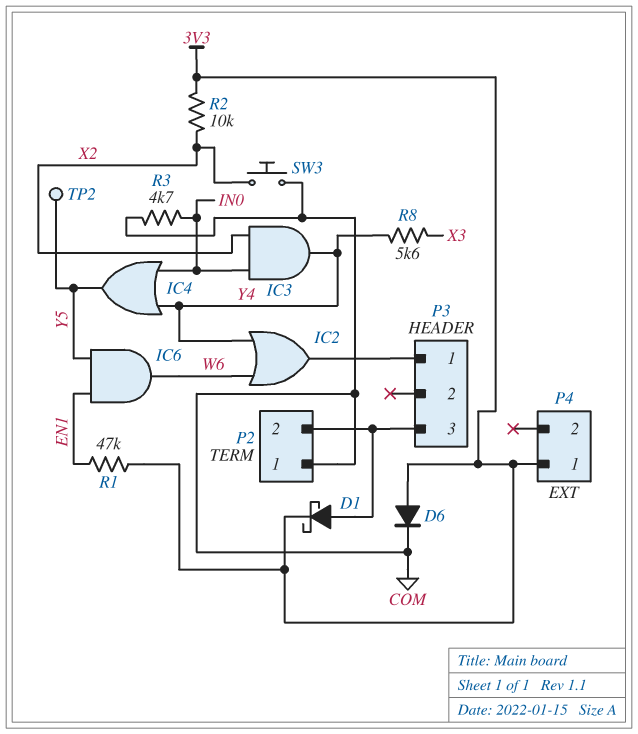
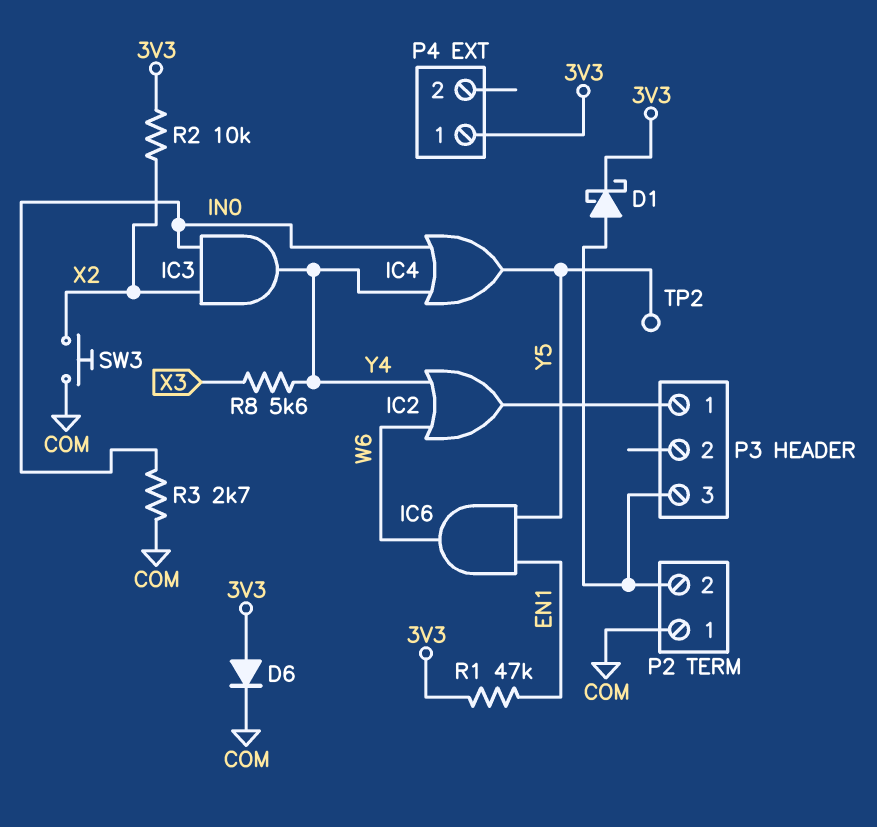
R3: 4.7k (COM, IN0) -> 2.7k (COM, IN0)

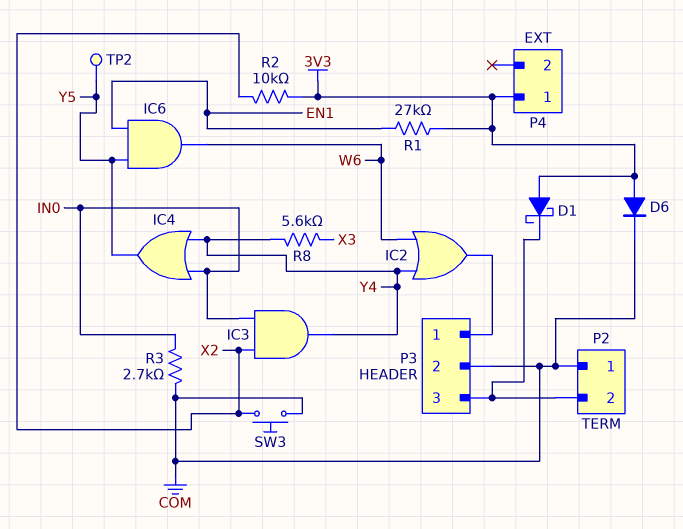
D1: schottky (A P2/2, K 3V3) -> schottky (A 3V3, K P2/2)
P3 pin 2: none -> COM
R1: 47k (3V3, EN1) -> 27k (3V3, EN1)

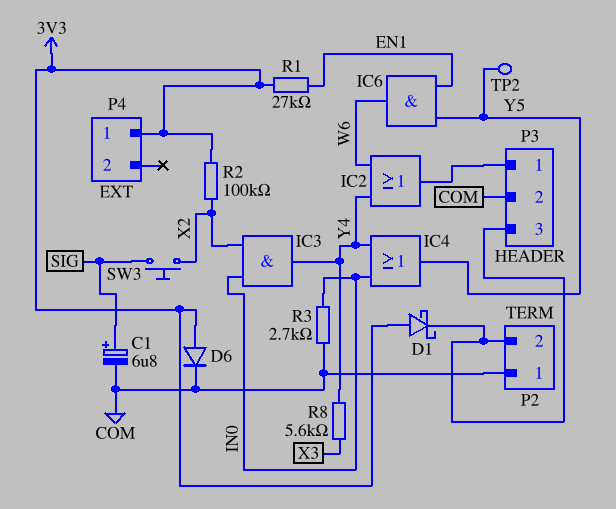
C1: none -> 6.8uF (plus SIG, minus COM)
R2: 10k (3V3, X2) -> 100k (3V3, X2)
SW3: button (COM, X2) -> button (SIG, X2)

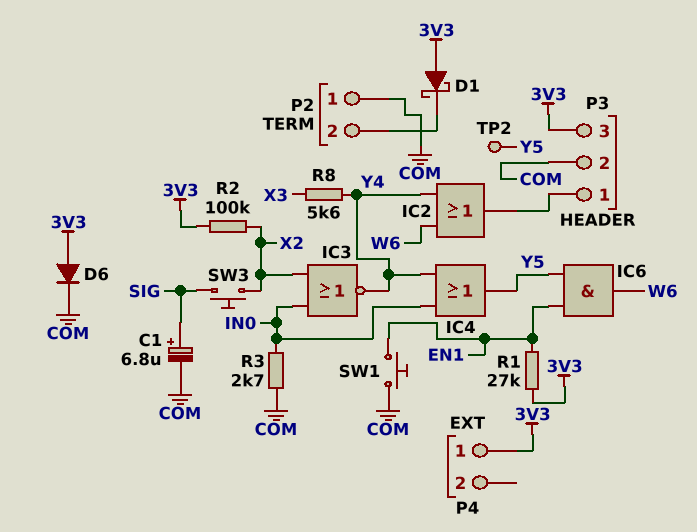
IC3: AND (in IN0, in X2, out Y4) -> NOR (in IN0, in X2, out Y4)
P3 pin 3: P2/2 -> 3V3
SW1: none -> button (COM, EN1)

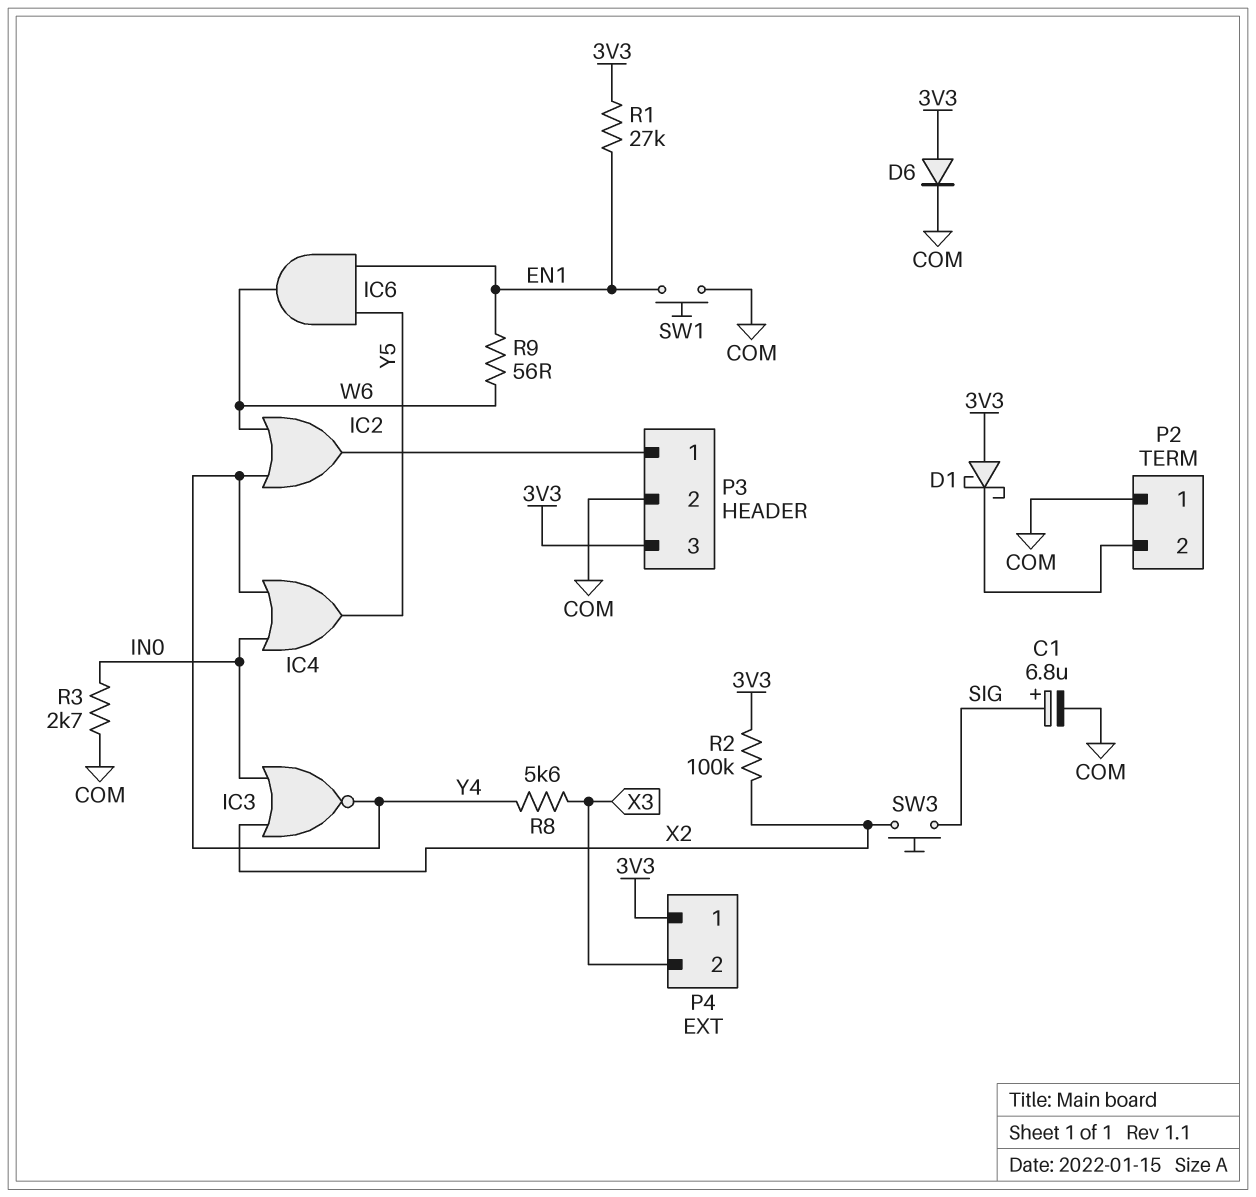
P4 pin 2: none -> X3
R9: none -> 56 (EN1, W6)
TP2: test point (Y5) -> none

